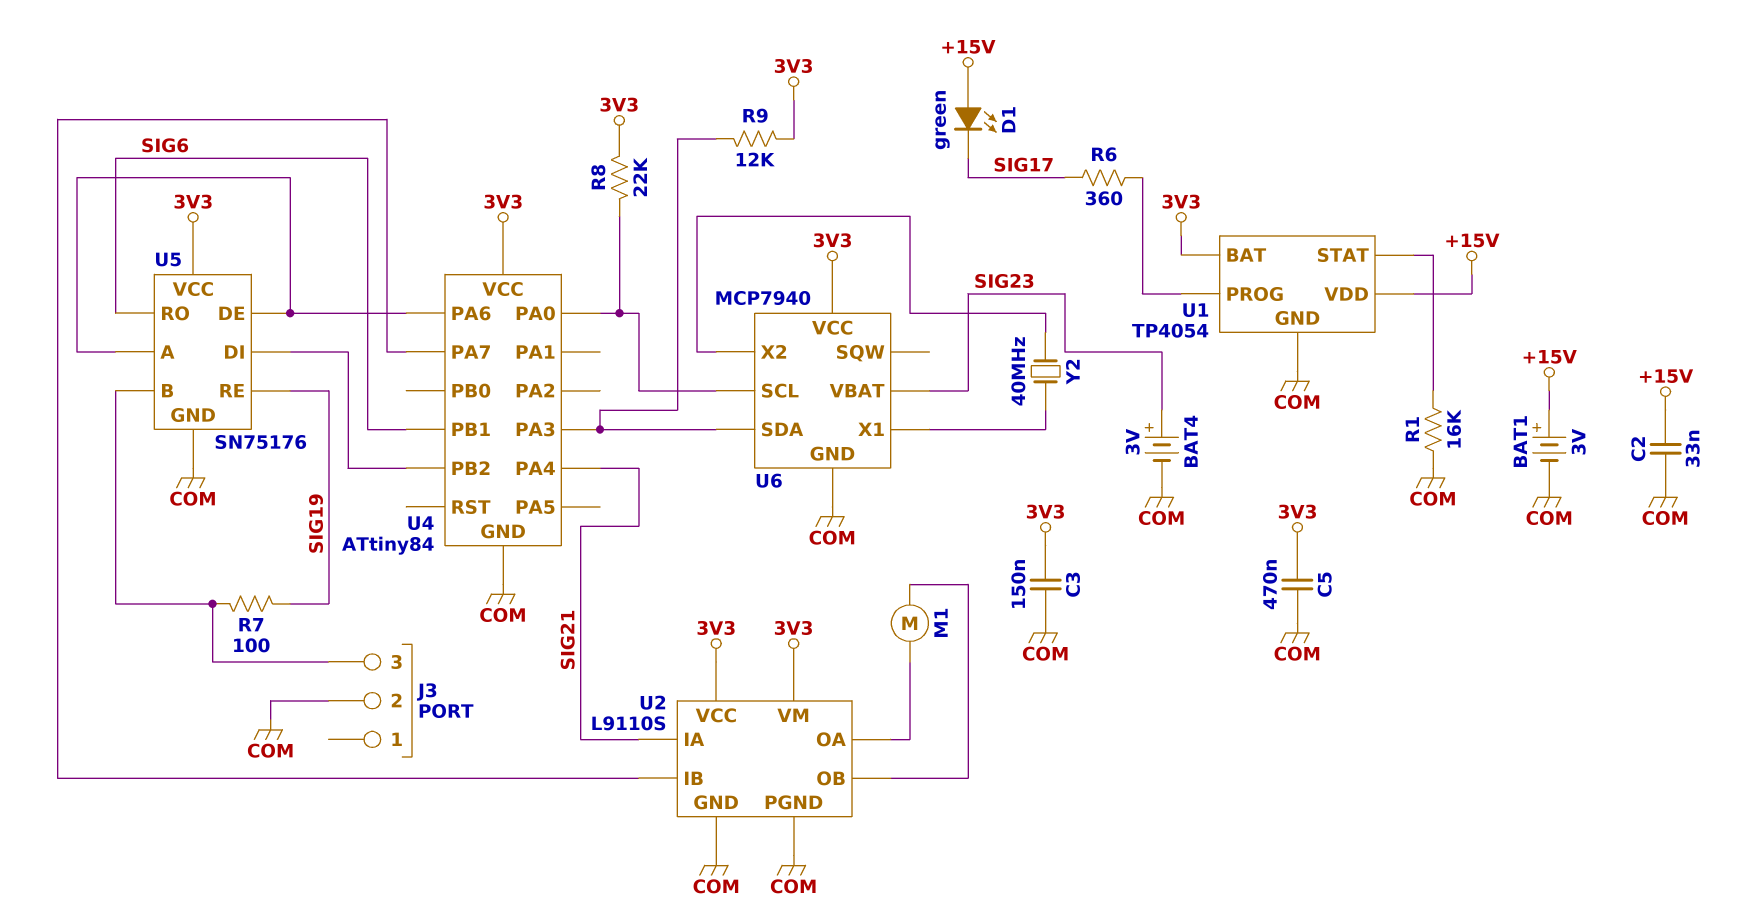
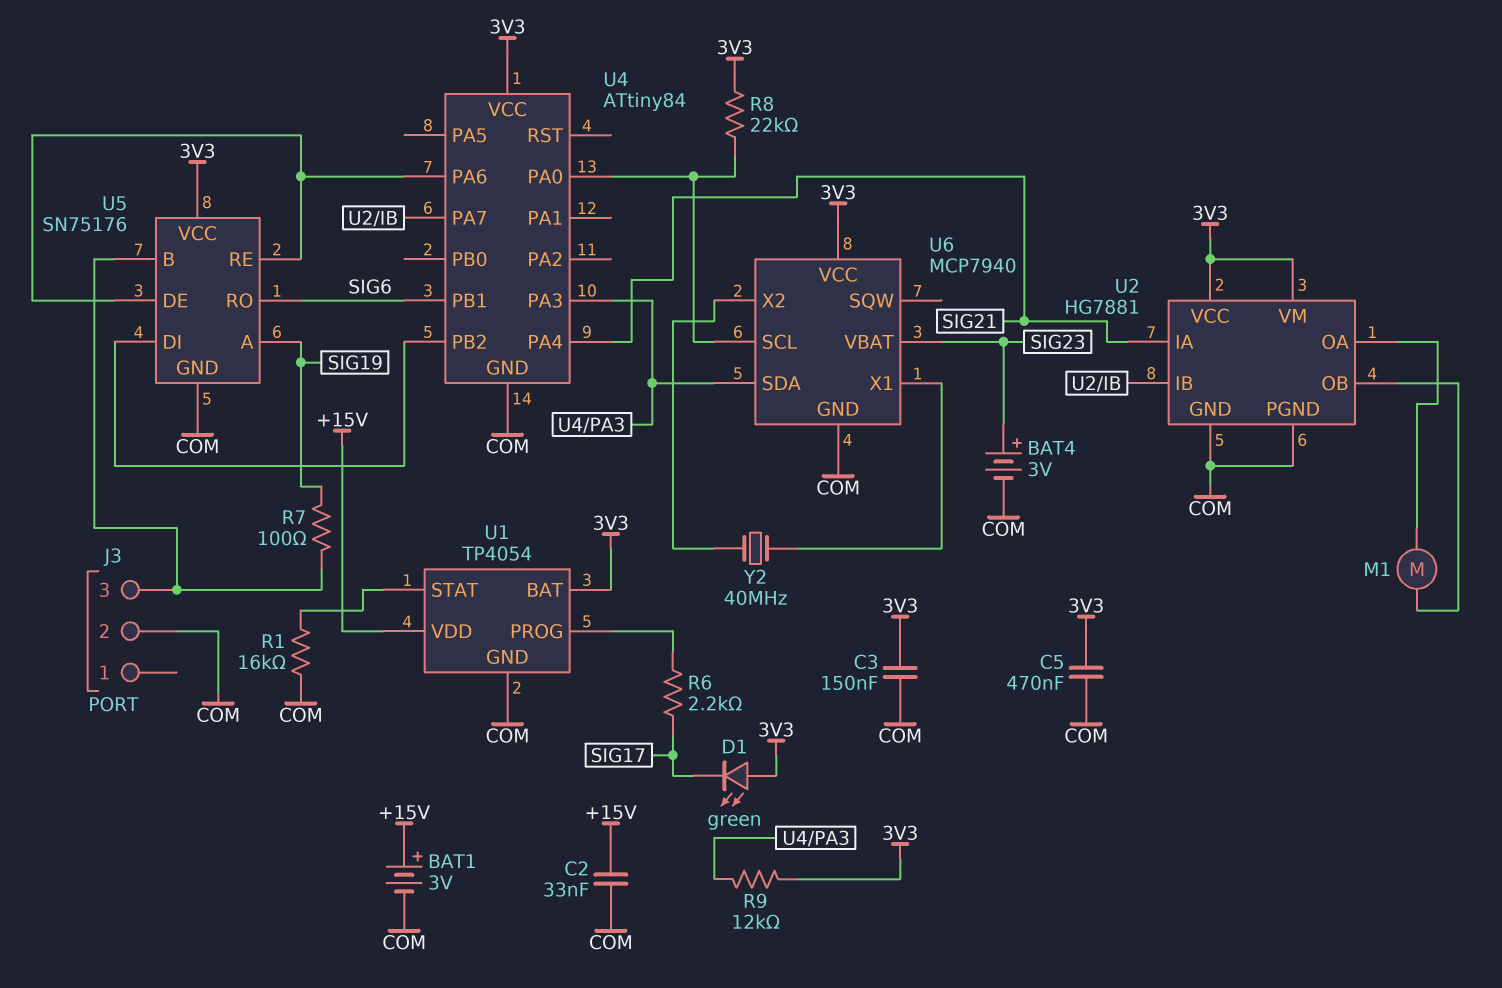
D1: LED green (A +15V, K SIG17) -> LED green (A 3V3, K SIG17)
R6: 360 (SIG17, U1/PROG) -> 2.2k (SIG17, U1/PROG)
U2: L9110S -> HG7881
U5 pin A: U4/PA6 -> SIG19
U5 pin RE: SIG19 -> U4/PA6

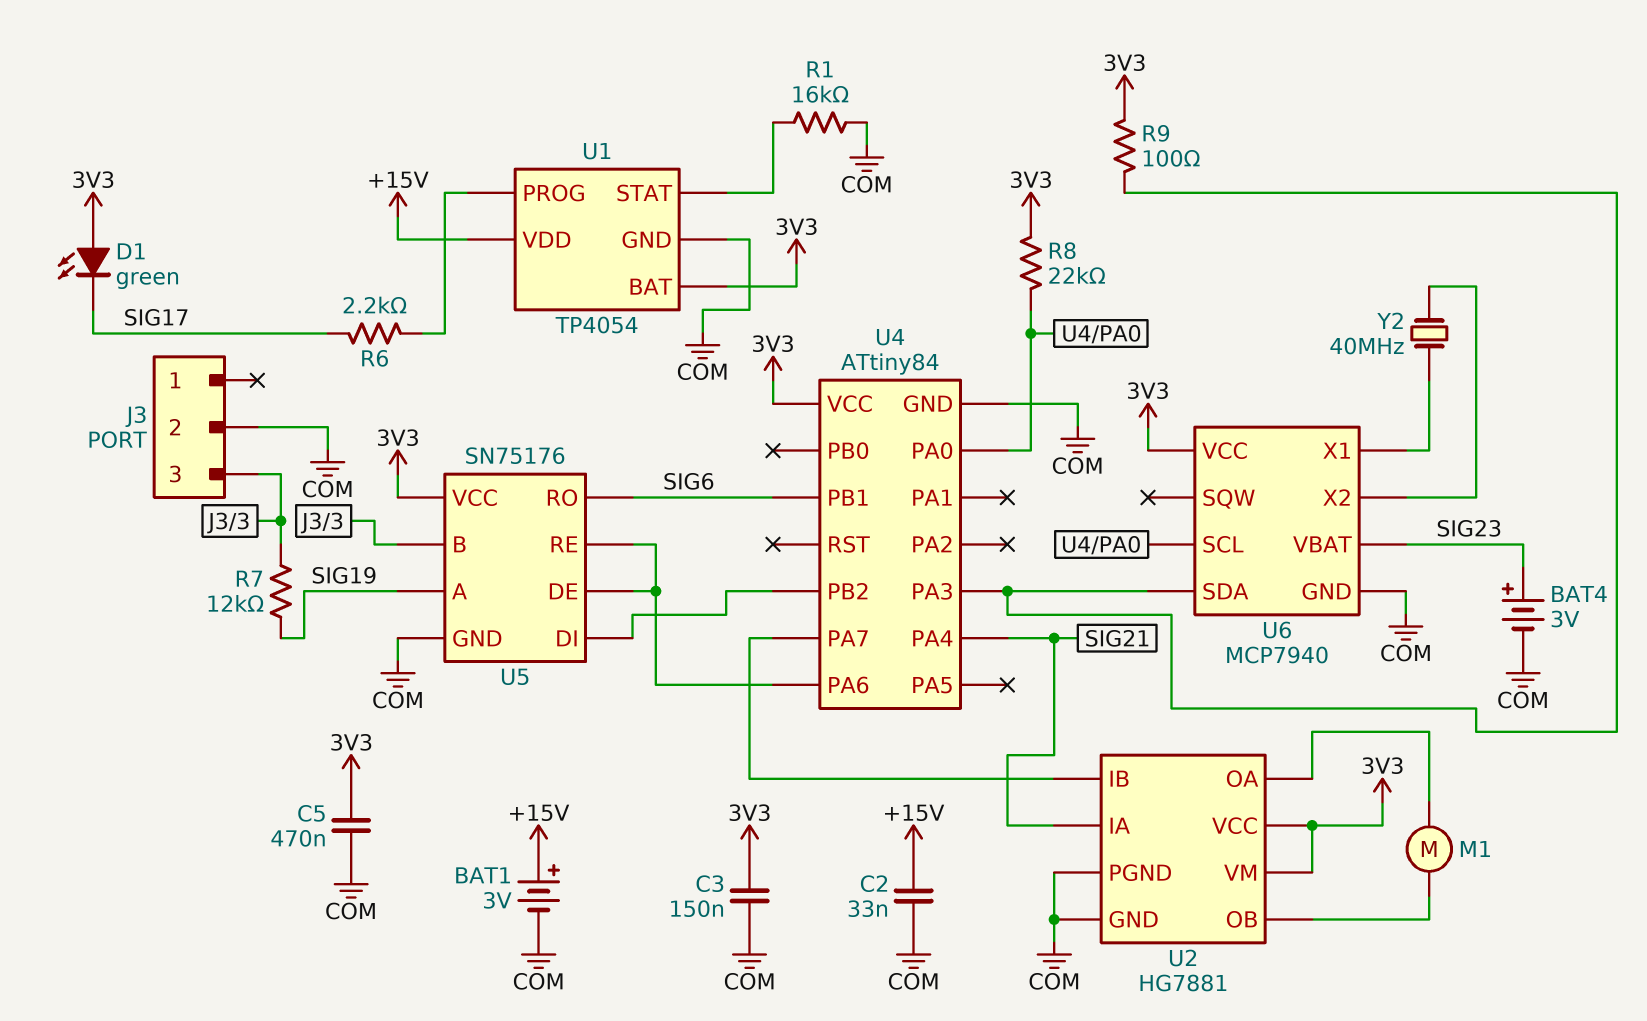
R7: 100 (J3/3, SIG19) -> 12k (J3/3, SIG19)
R9: 12k (3V3, U4/PA3) -> 100 (3V3, U4/PA3)

